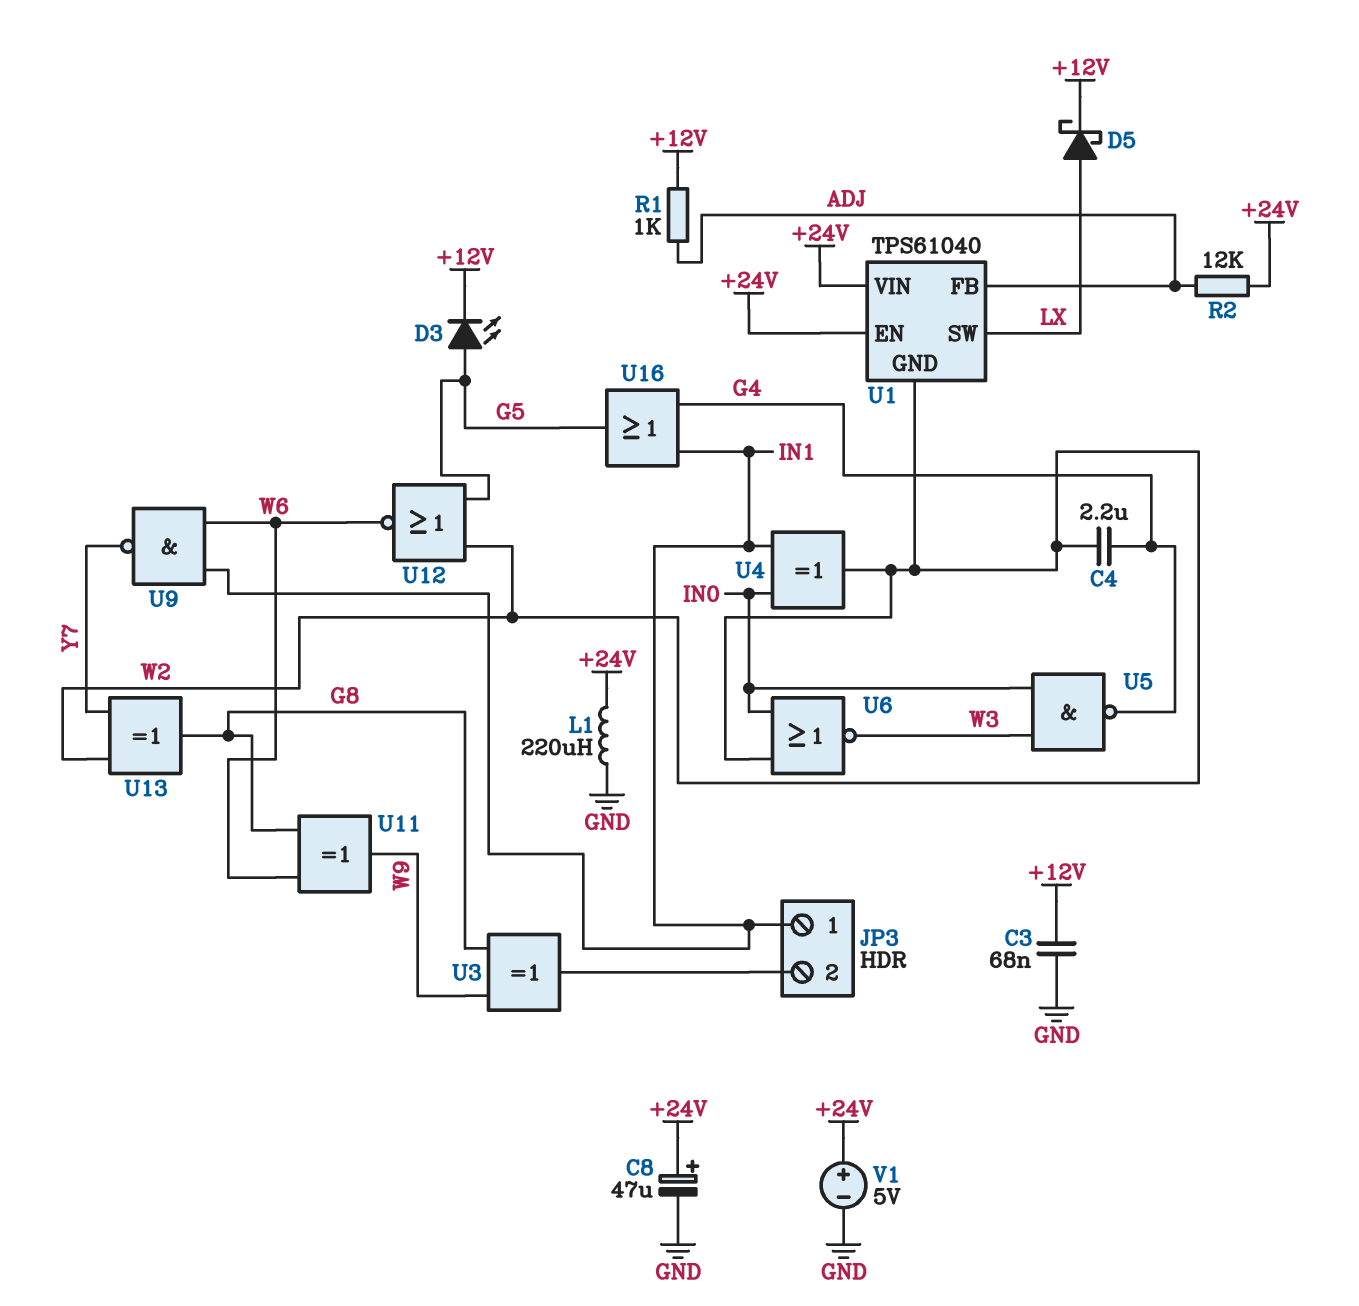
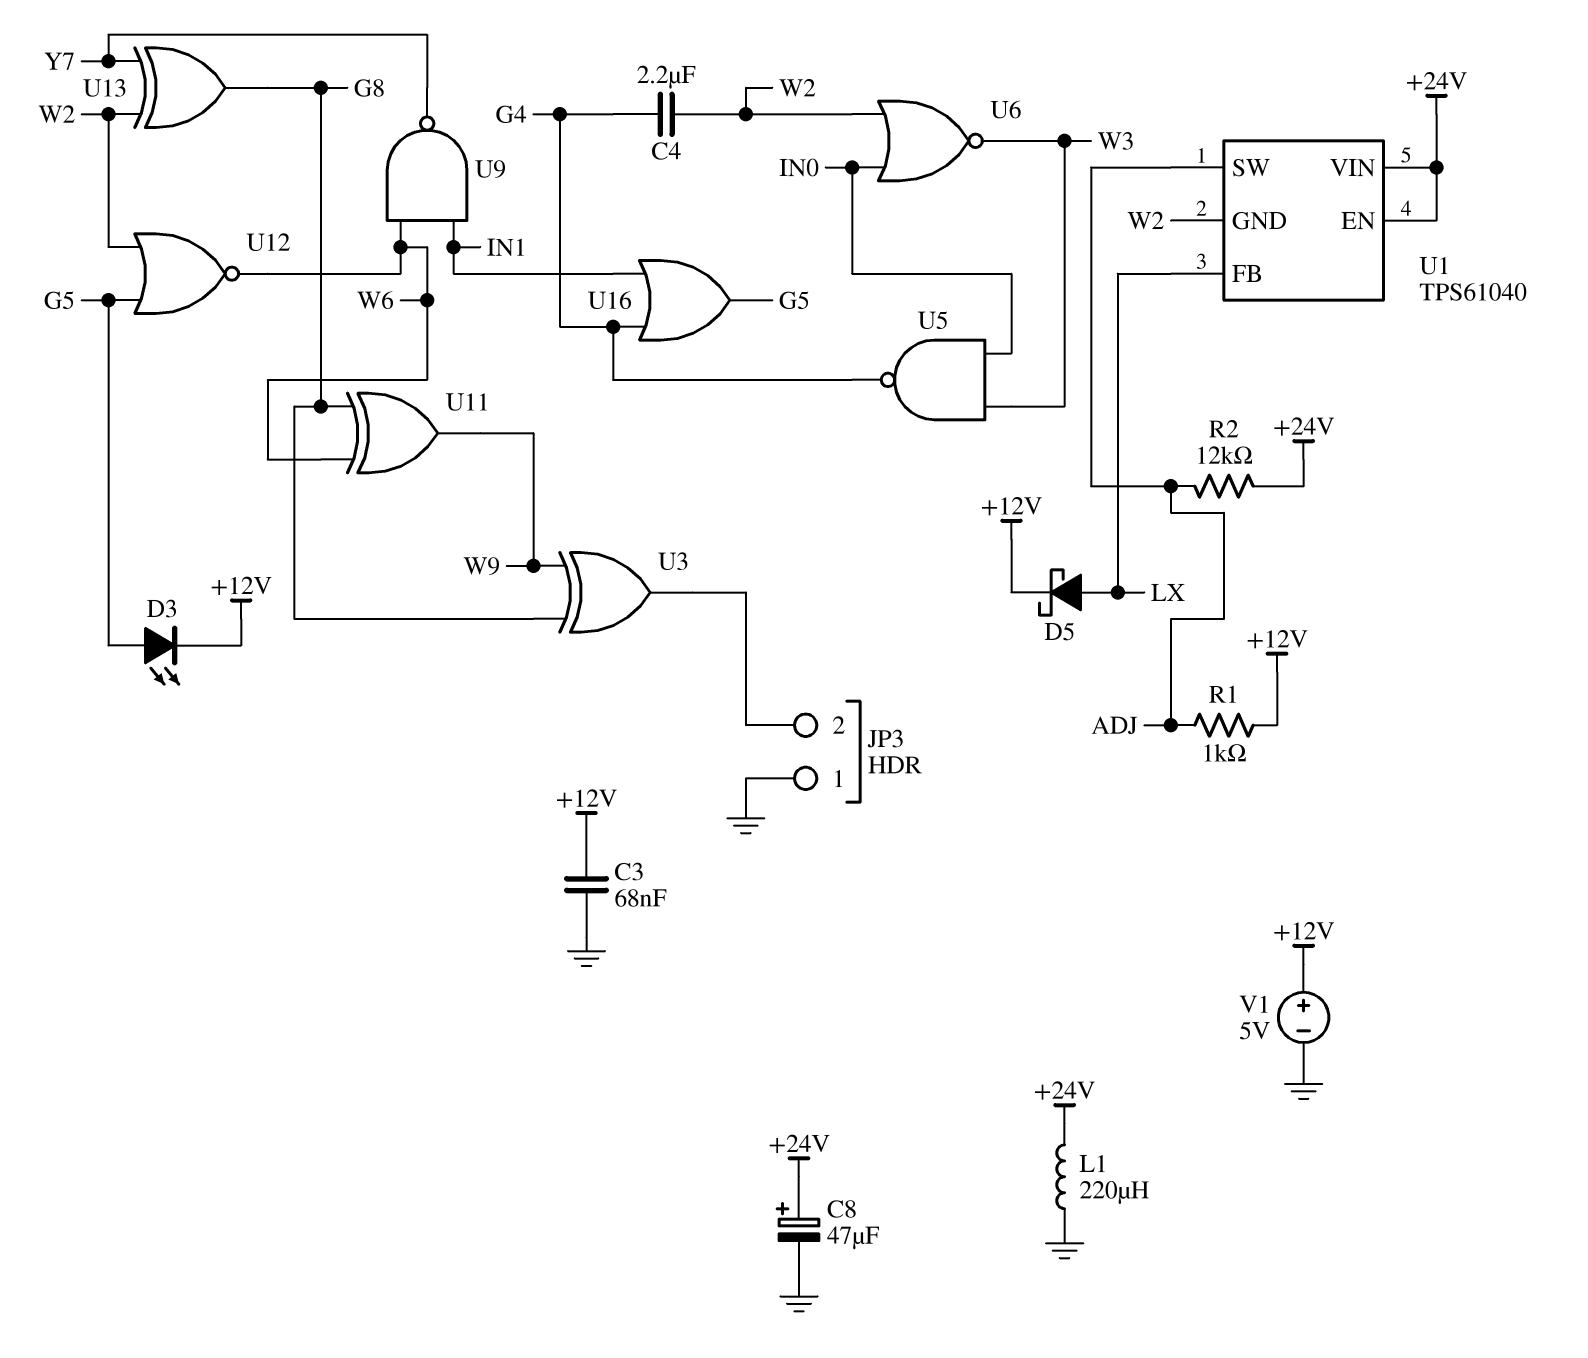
JP3 pin 1: IN1 -> GND
U1 pin FB: ADJ -> LX
U1 pin SW: LX -> ADJ
U4: XOR (in IN0, in IN1, out W2) -> none
V1: 5V (plus +24V, minus GND) -> 5V (plus +12V, minus GND)

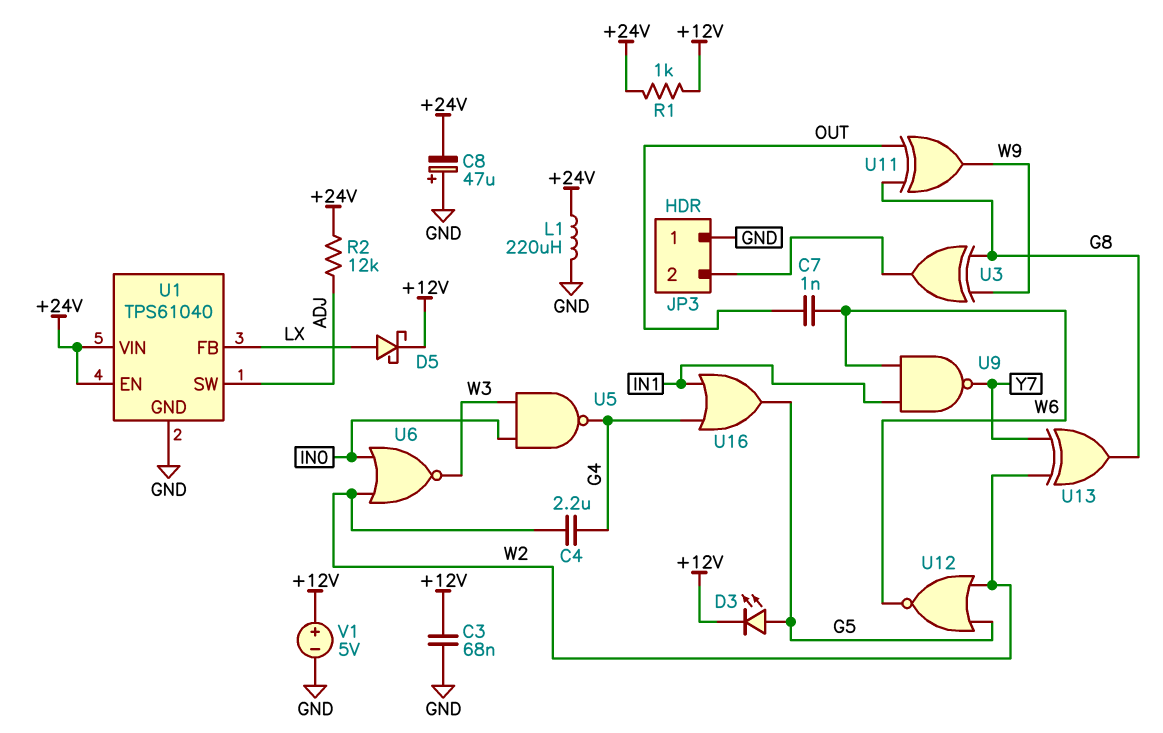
C7: none -> 1nF (OUT, W6)
C8: 47uF (plus +24V, minus GND) -> 47uF (plus GND, minus +24V)
R1: 1k (+12V, ADJ) -> 1k (+12V, +24V)
U1 pin GND: W2 -> GND
U11: XOR (in G8, in W6, out W9) -> XOR (in G8, in OUT, out W9)

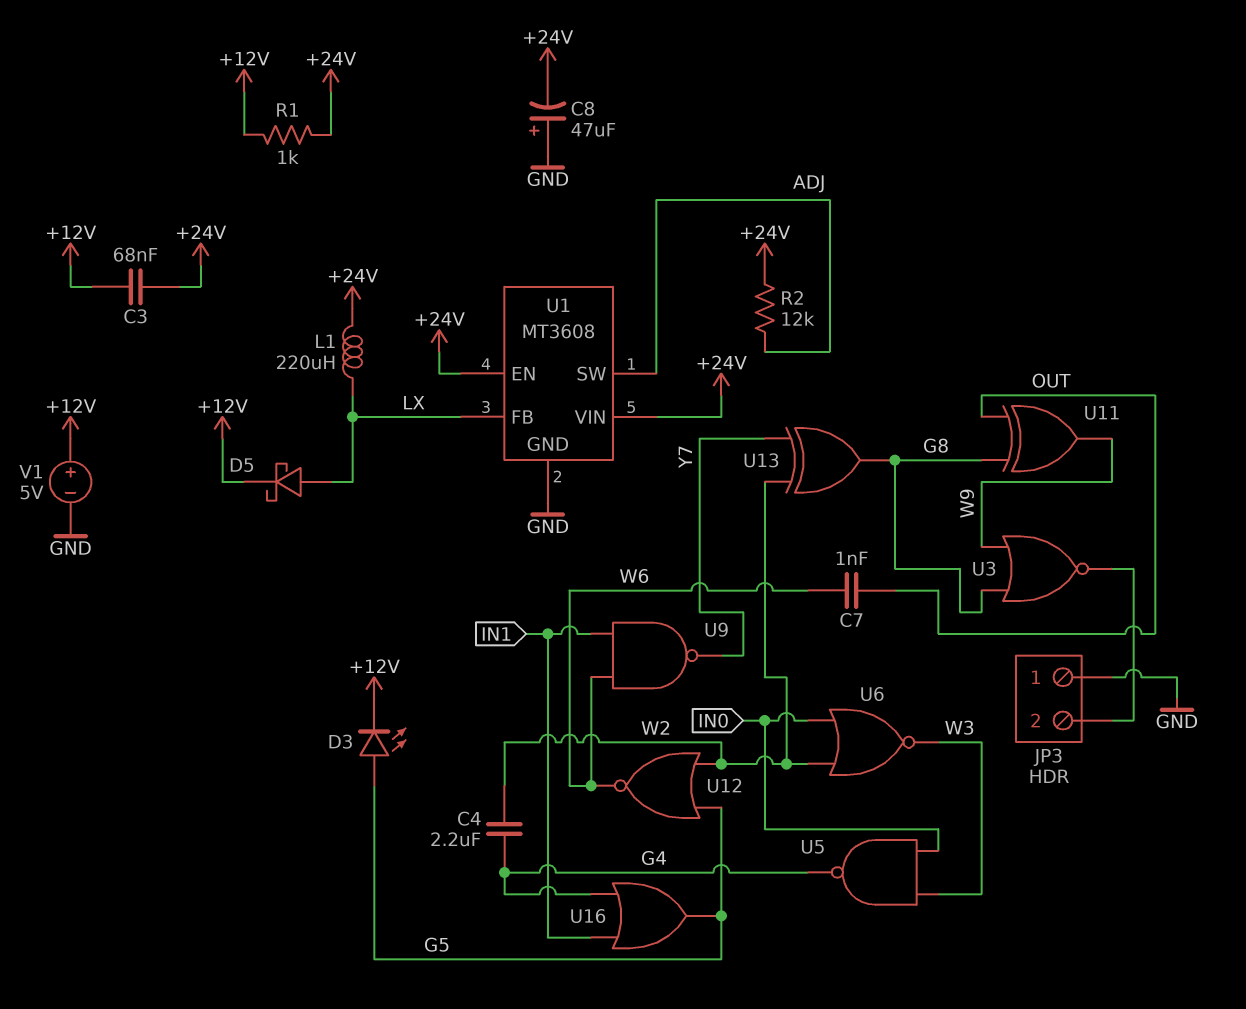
C3: 68nF (+12V, GND) -> 68nF (+12V, +24V)
L1: 220uH (+24V, GND) -> 220uH (+24V, LX)
U1: TPS61040 -> MT3608
U3: XOR (in G8, in W9, out JP3/2) -> NOR (in G8, in W9, out JP3/2)

